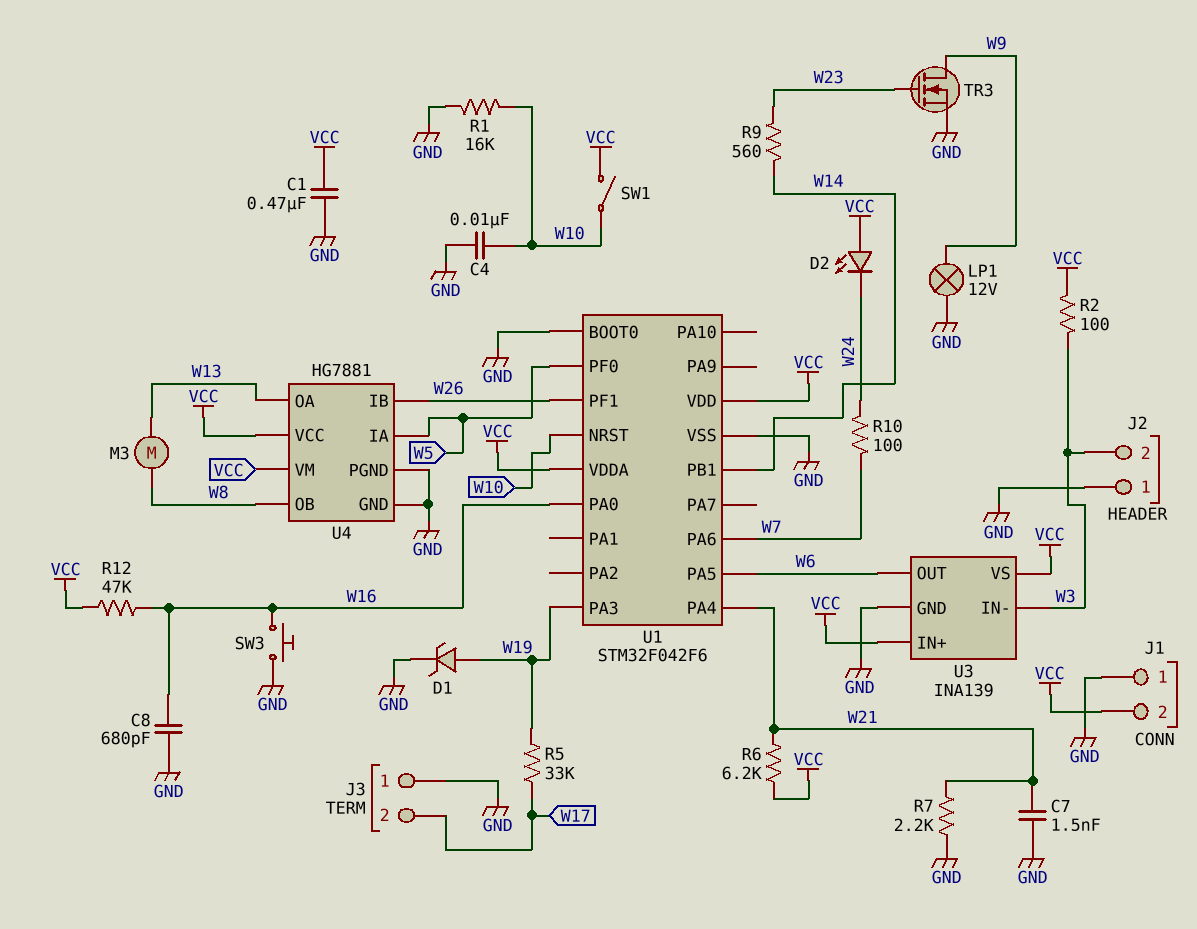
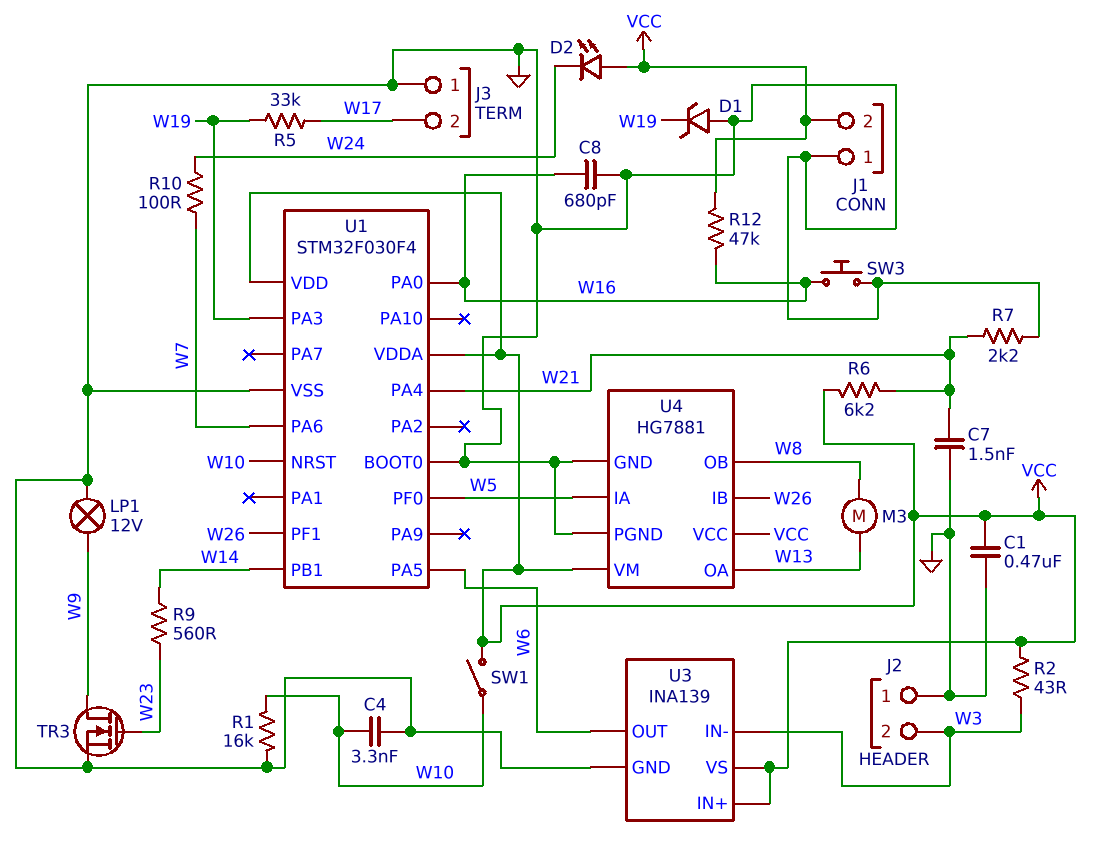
C4: 10nF (GND, W10) -> 3.3nF (GND, W10)
D1: zener (A W19, K GND) -> zener (A GND, K W19)
R2: 100 (VCC, W3) -> 43 (VCC, W3)
U1: STM32F042F6 -> STM32F030F4

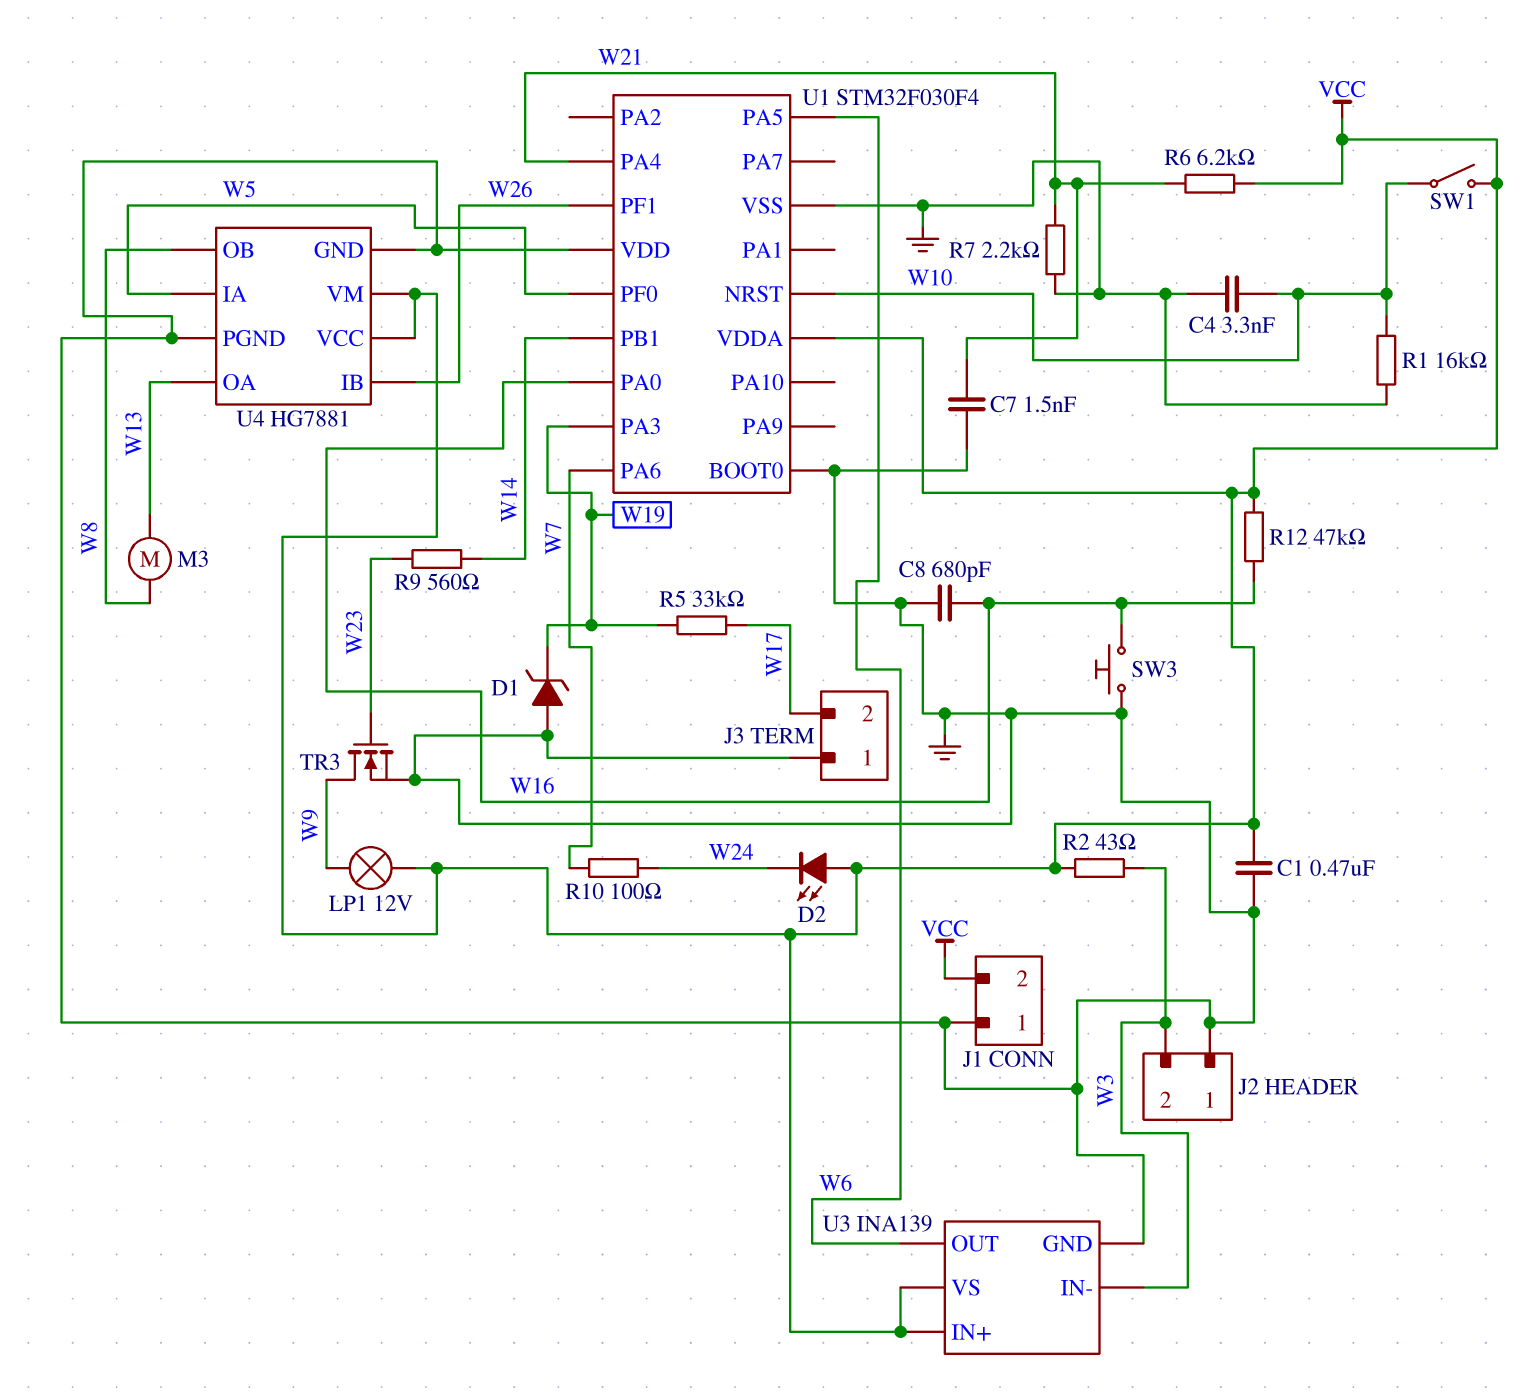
LP1: lamp 12V (GND, W9) -> lamp 12V (VCC, W9)
U1 pin VDD: VCC -> GND

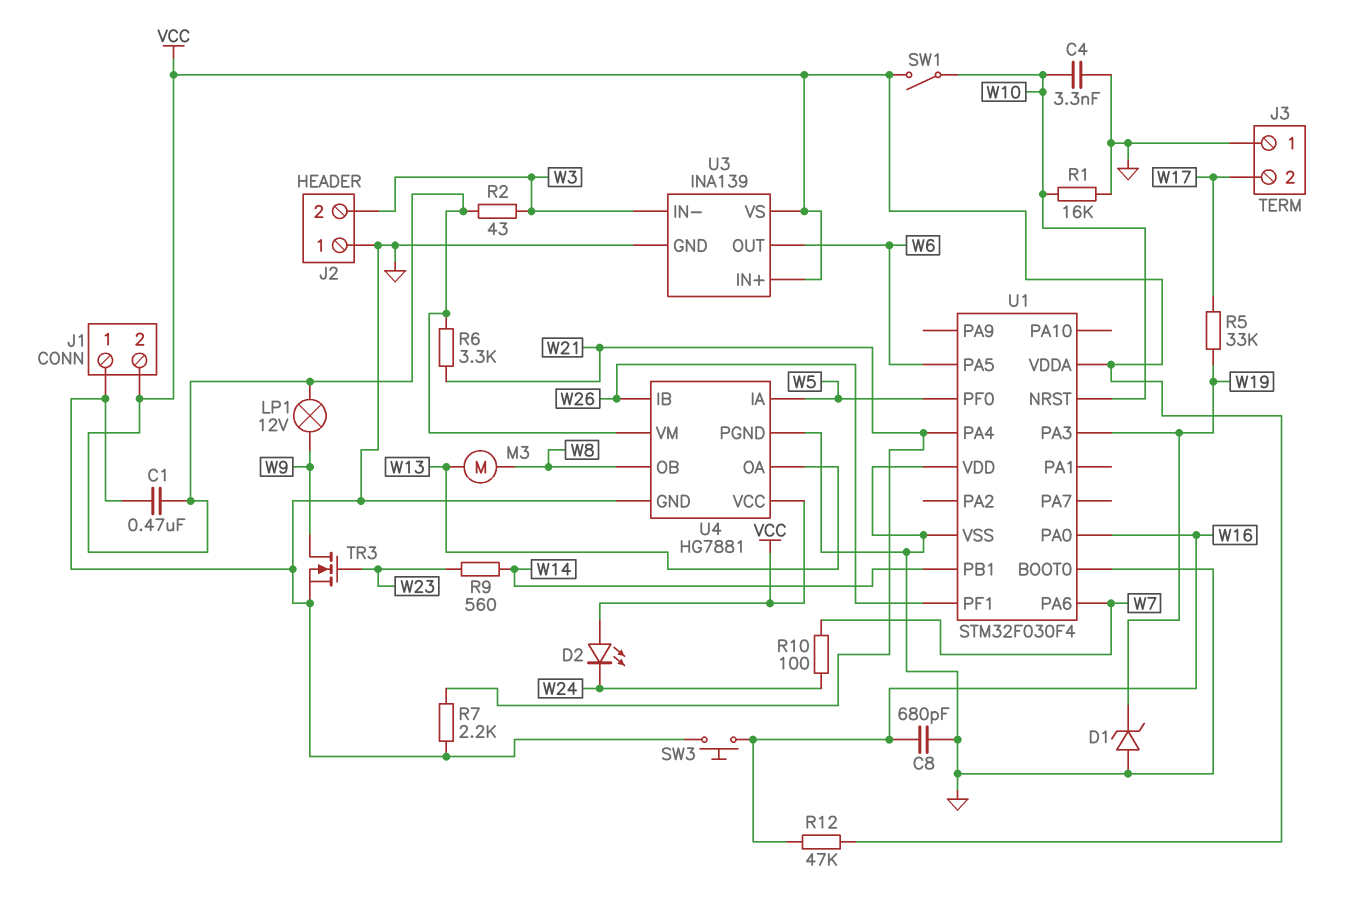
C7: 1.5nF (GND, W21) -> none
R6: 6.2k (VCC, W21) -> 3.3k (VCC, W21)

